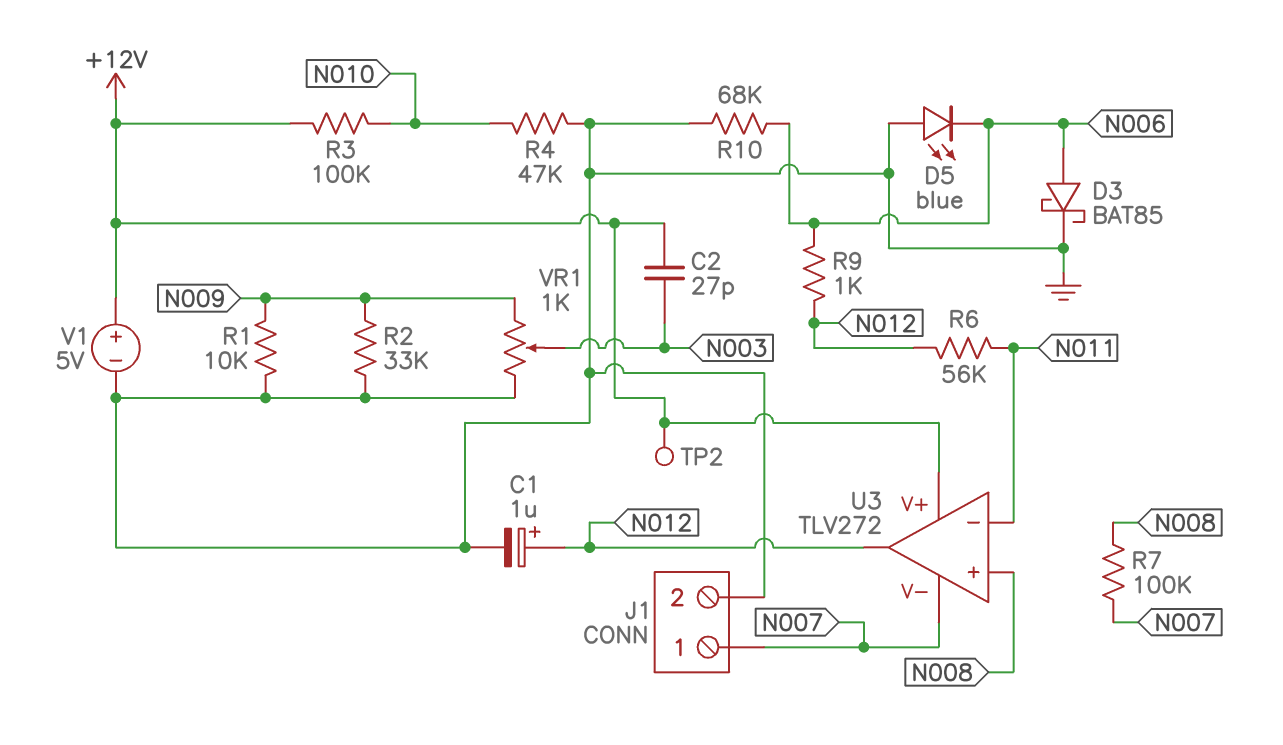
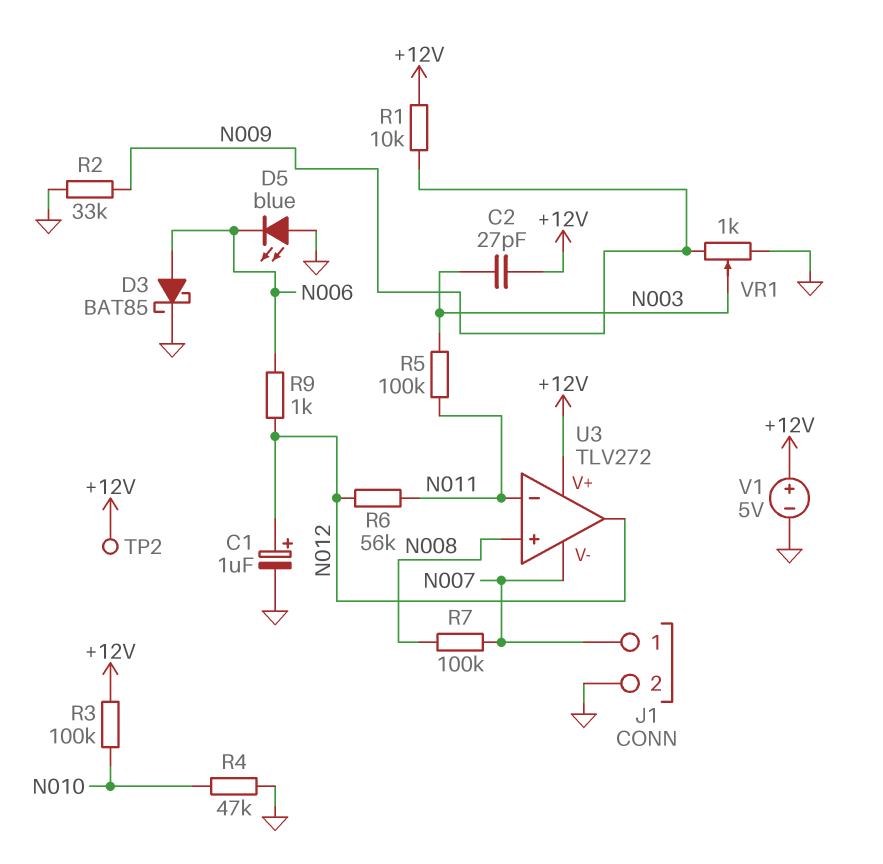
R1: 10k (GND, N009) -> 10k (+12V, N009)
R5: none -> 100k (N003, N011)
R10: 68k (GND, N006) -> none

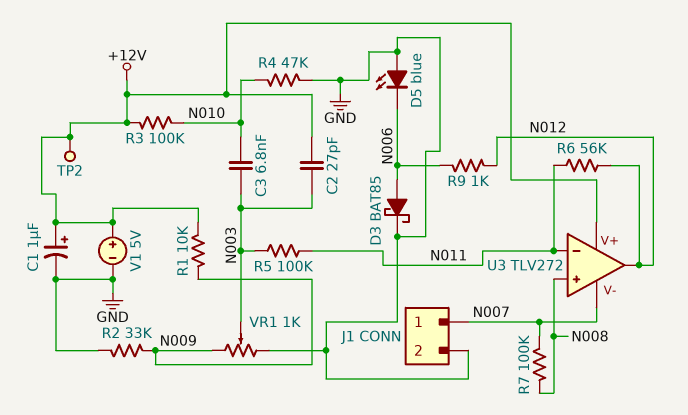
C1: 1uF (plus N012, minus GND) -> 1uF (plus +12V, minus GND)
C3: none -> 6.8nF (N003, N010)

